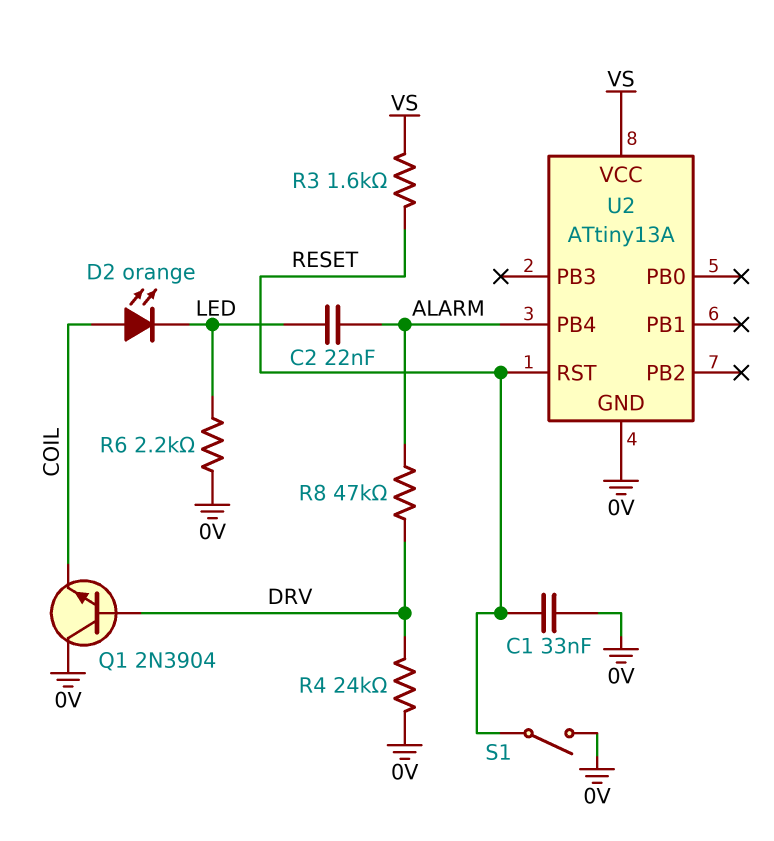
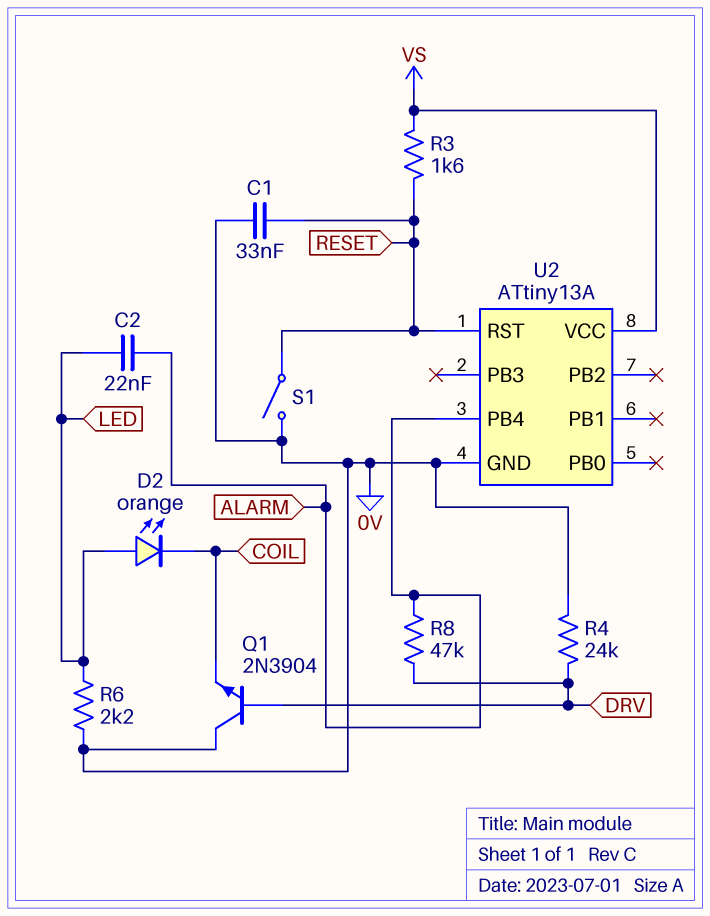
D2: LED orange (A COIL, K LED) -> LED orange (A LED, K COIL)

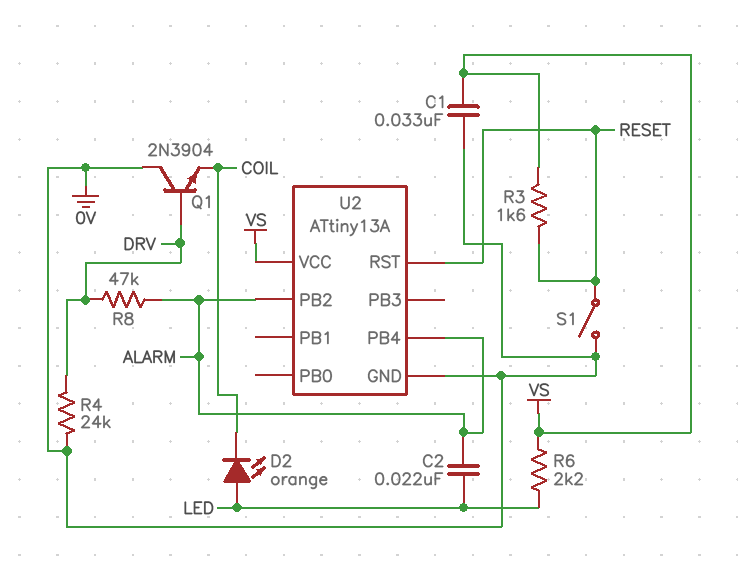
C1: 33nF (0V, RESET) -> 33nF (0V, VS)
R6: 2.2k (0V, LED) -> 2.2k (LED, VS)
U2 pin PB2: none -> ALARM

